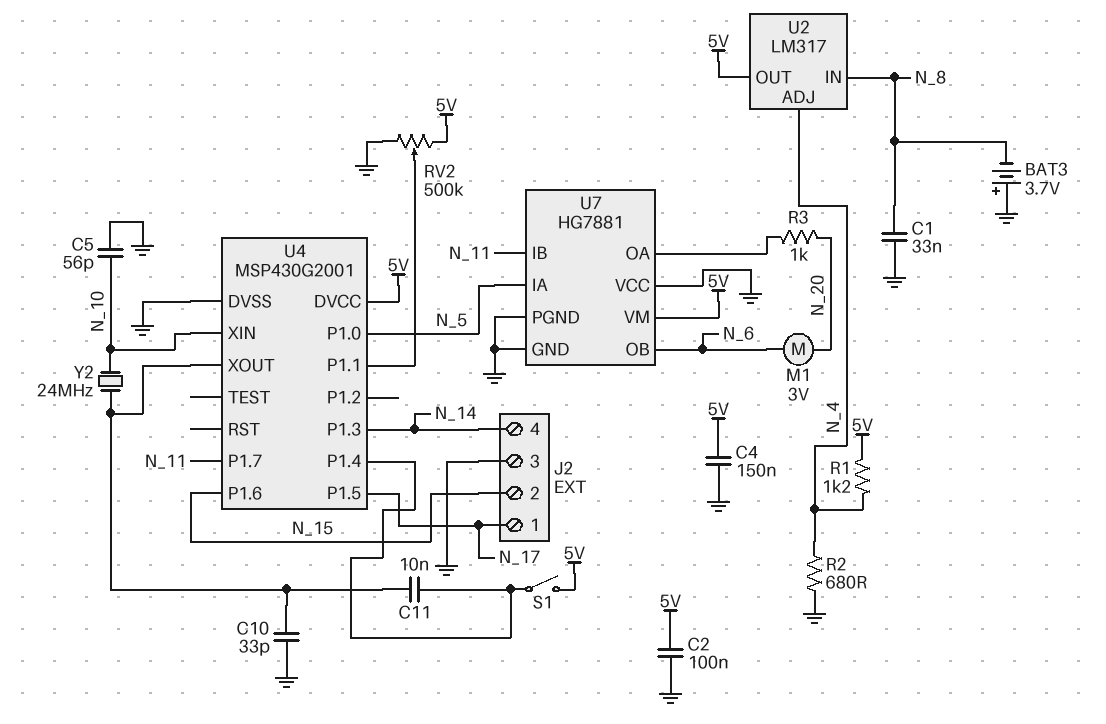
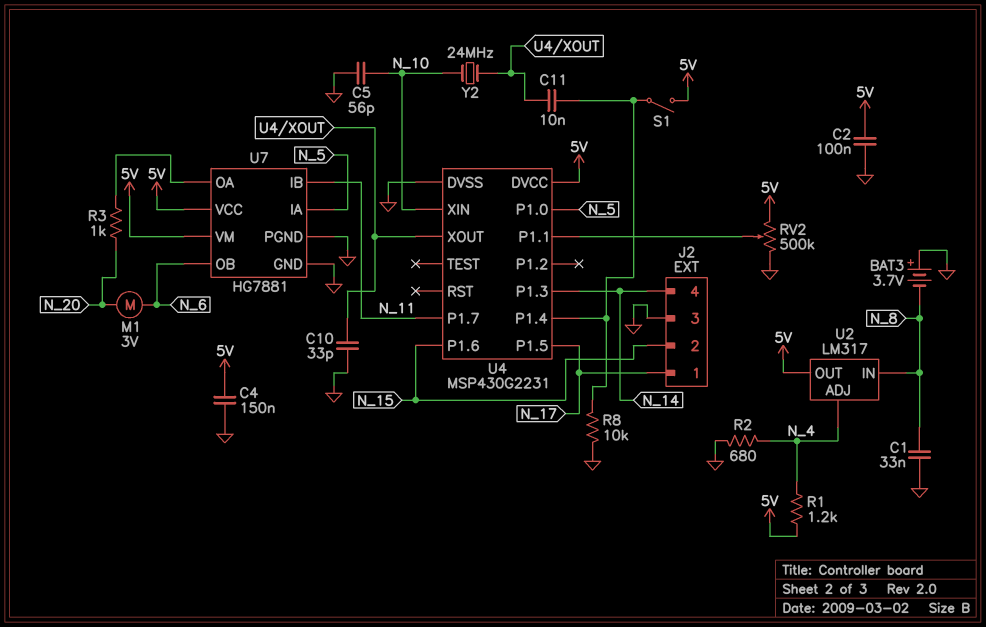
R8: none -> 10k (GND, U4/P1.4)
U4: MSP430G2001 -> MSP430G2231
U7 pin VCC: GND -> 5V

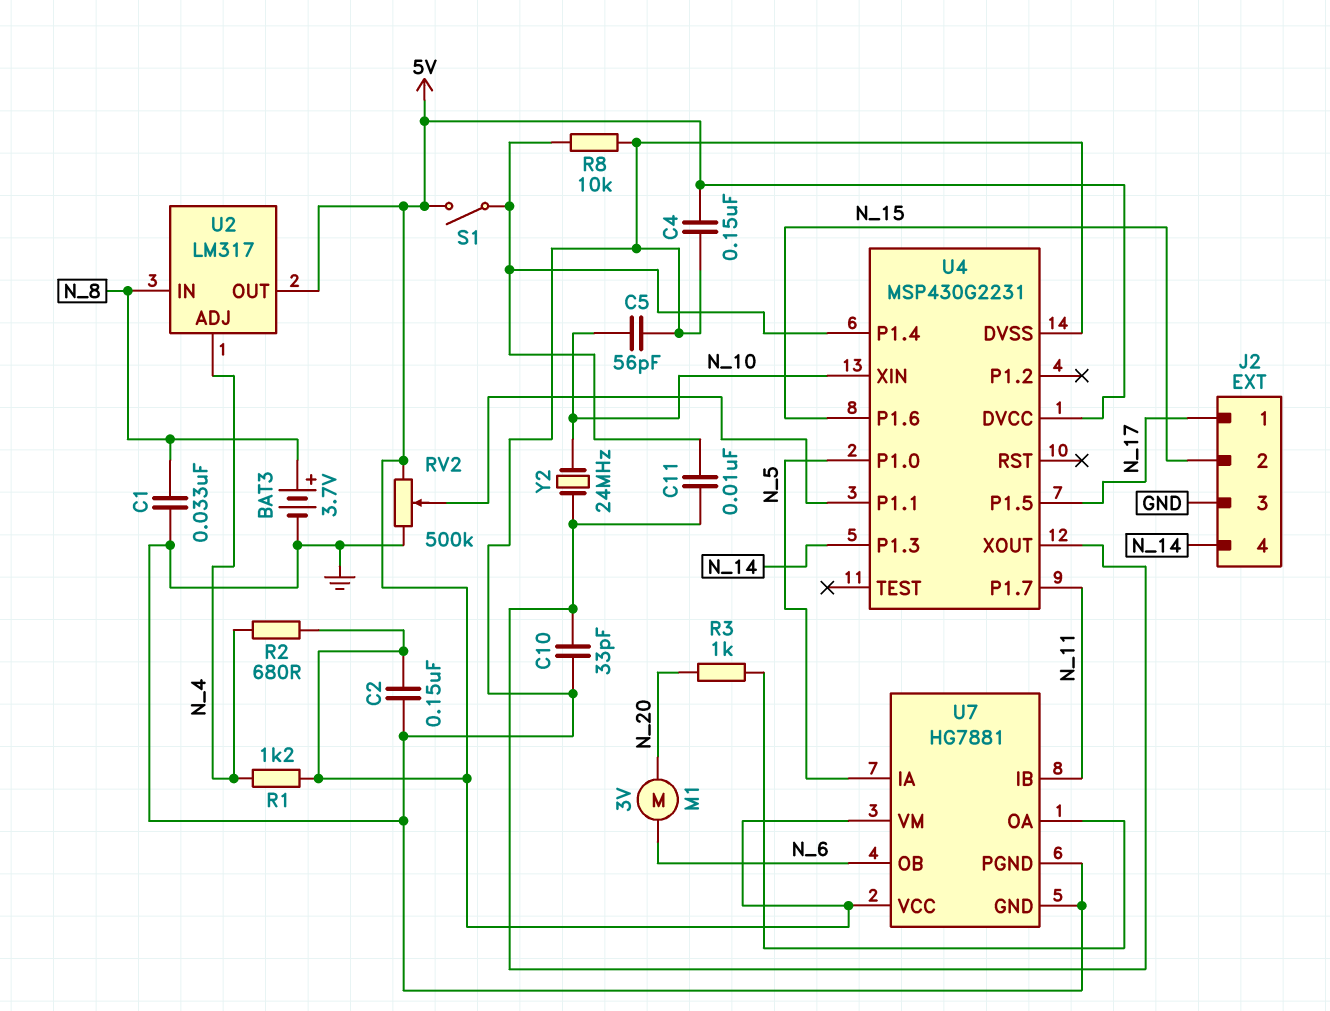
BAT3: 3.7V (plus GND, minus N_8) -> 3.7V (plus N_8, minus GND)
C2: 100nF (5V, GND) -> 150nF (5V, GND)
R2: 680 (GND, N_4) -> 680 (5V, N_4)

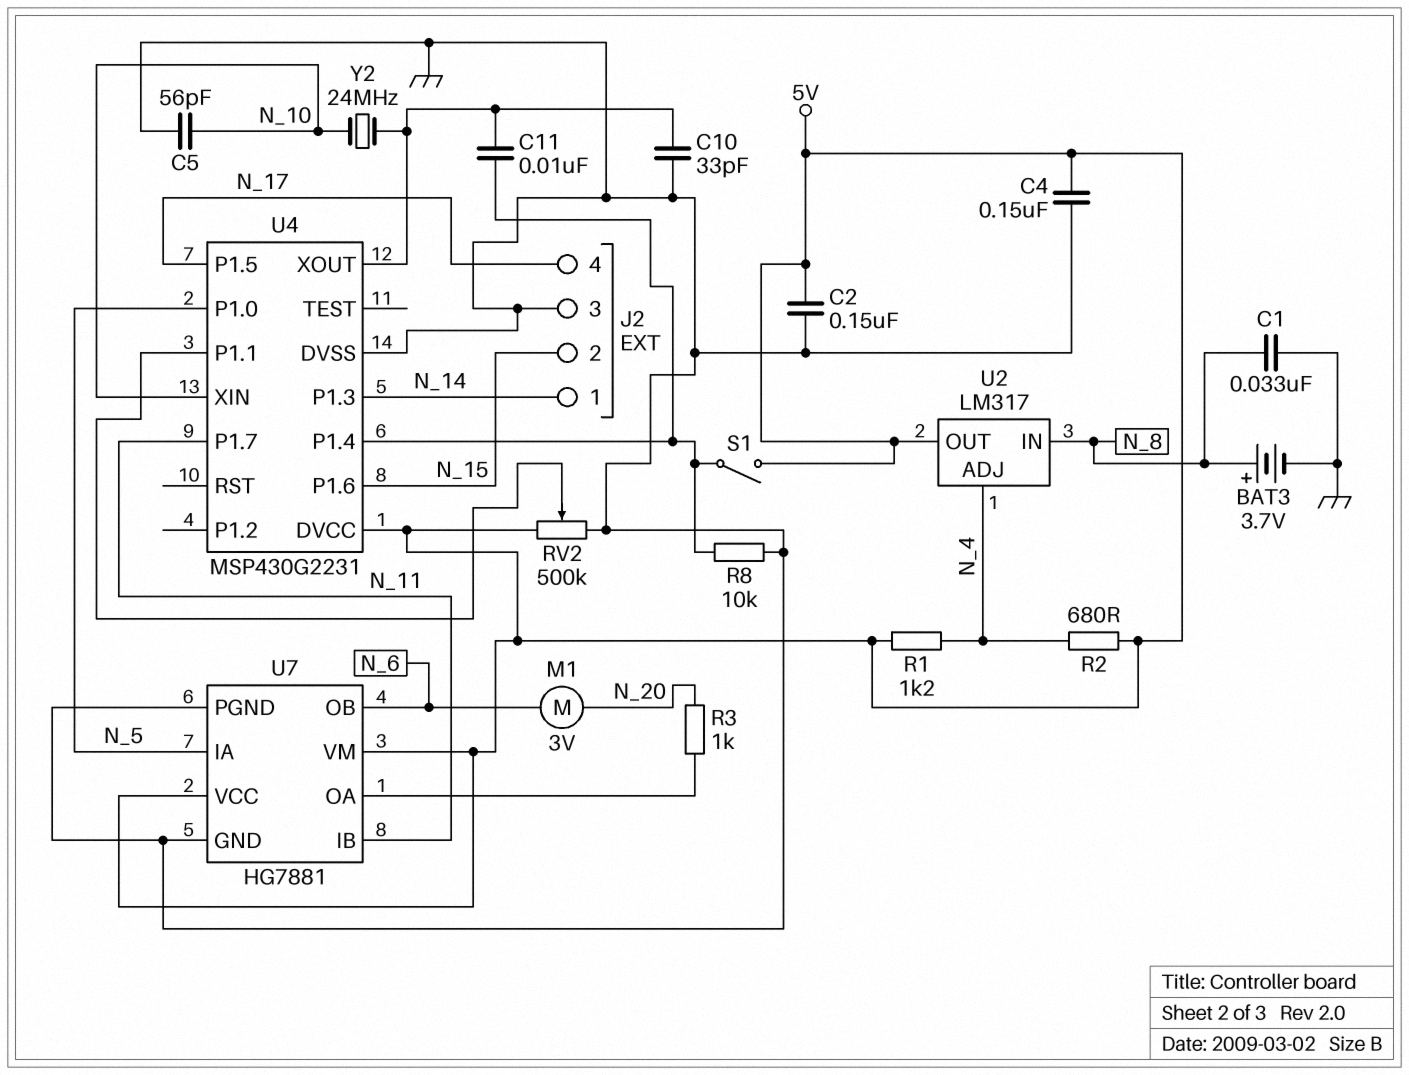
J2 pin 1: N_17 -> N_14
J2 pin 4: N_14 -> N_17

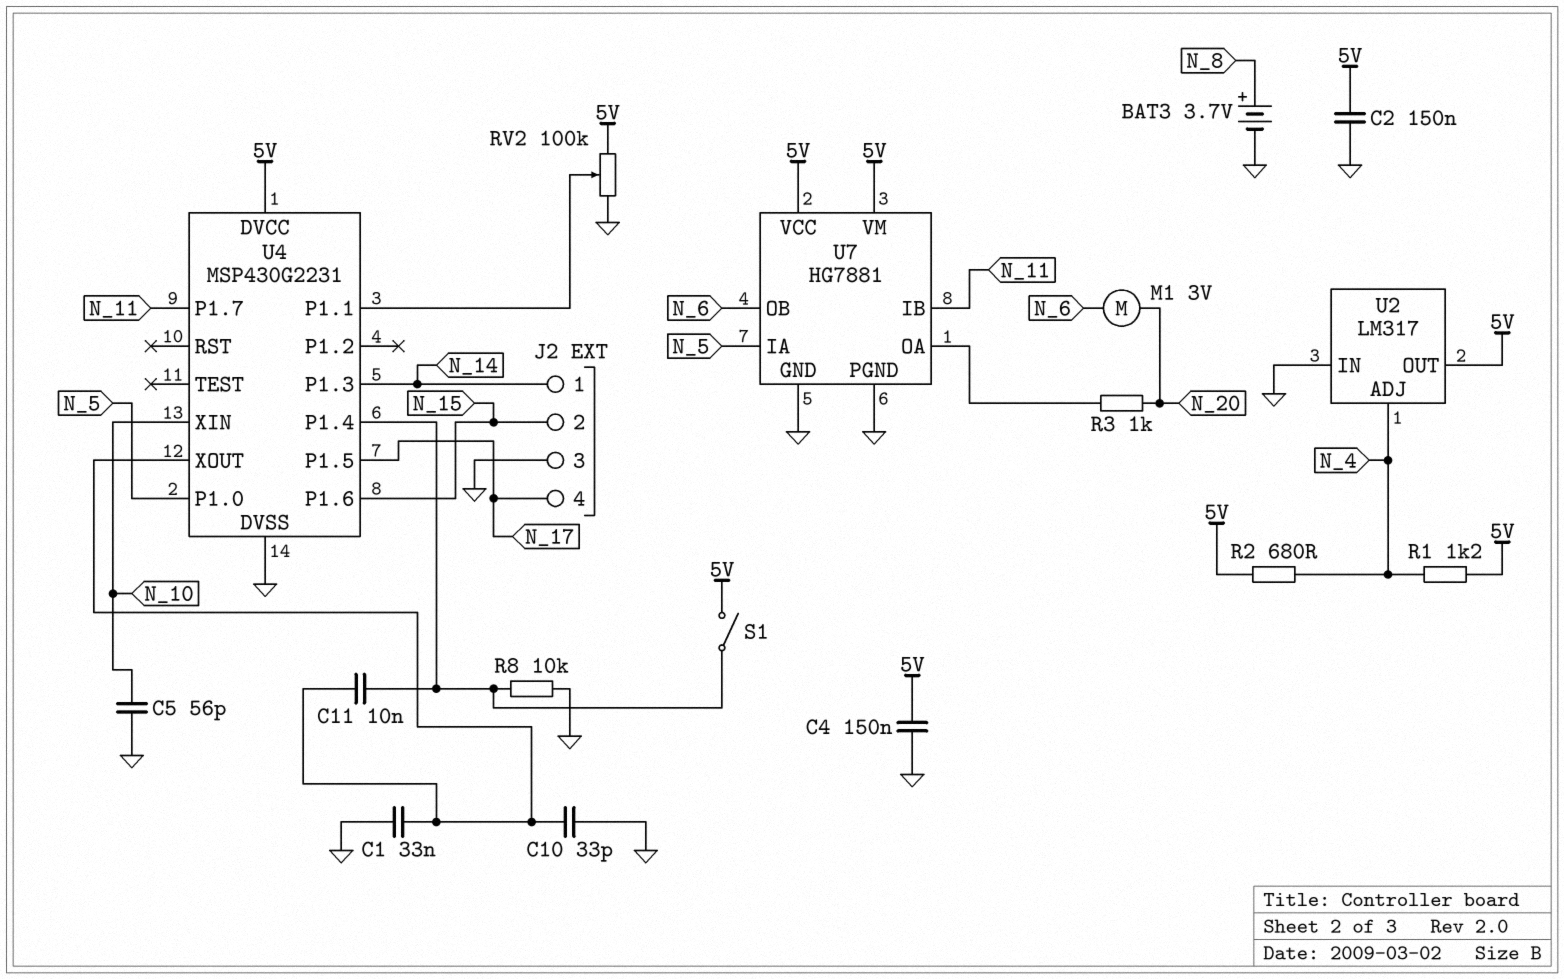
C1: 33nF (GND, N_8) -> 33nF (GND, U4/XOUT)
RV2: 500k (5V, GND, wiper U4/P1.1) -> 100k (5V, GND, wiper U4/P1.1)
U2 pin IN: N_8 -> GND
Y2: 24MHz (N_10, U4/XOUT) -> none

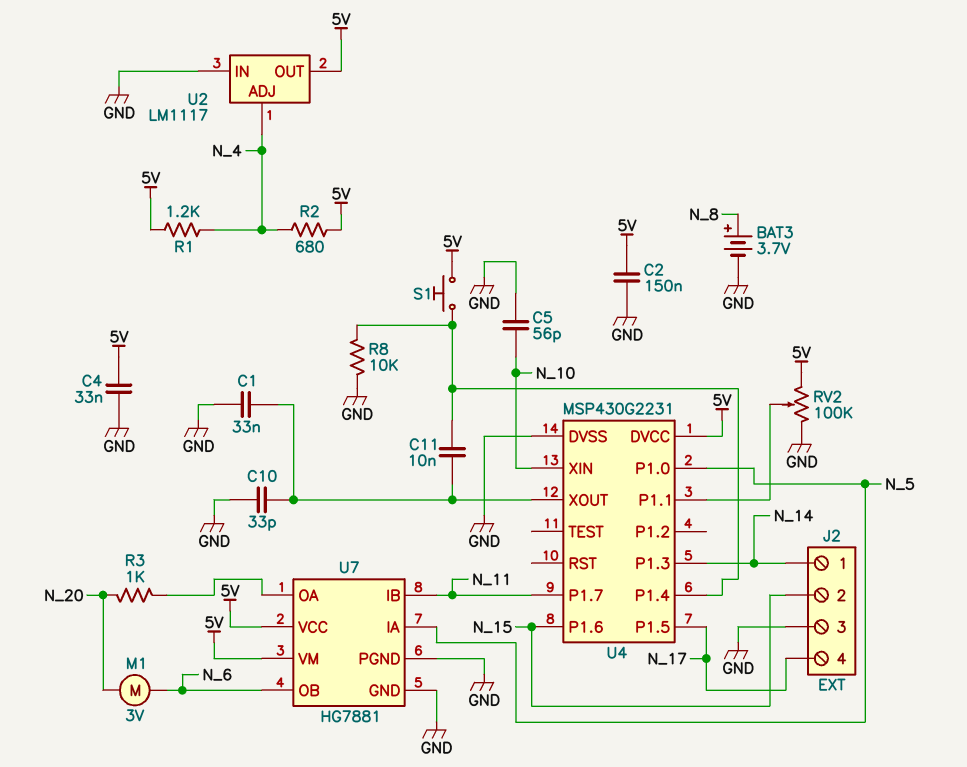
C4: 150nF (5V, GND) -> 33nF (5V, GND)
S1: switch (5V, U4/P1.4) -> button (5V, U4/P1.4)
U2: LM317 -> LM1117

